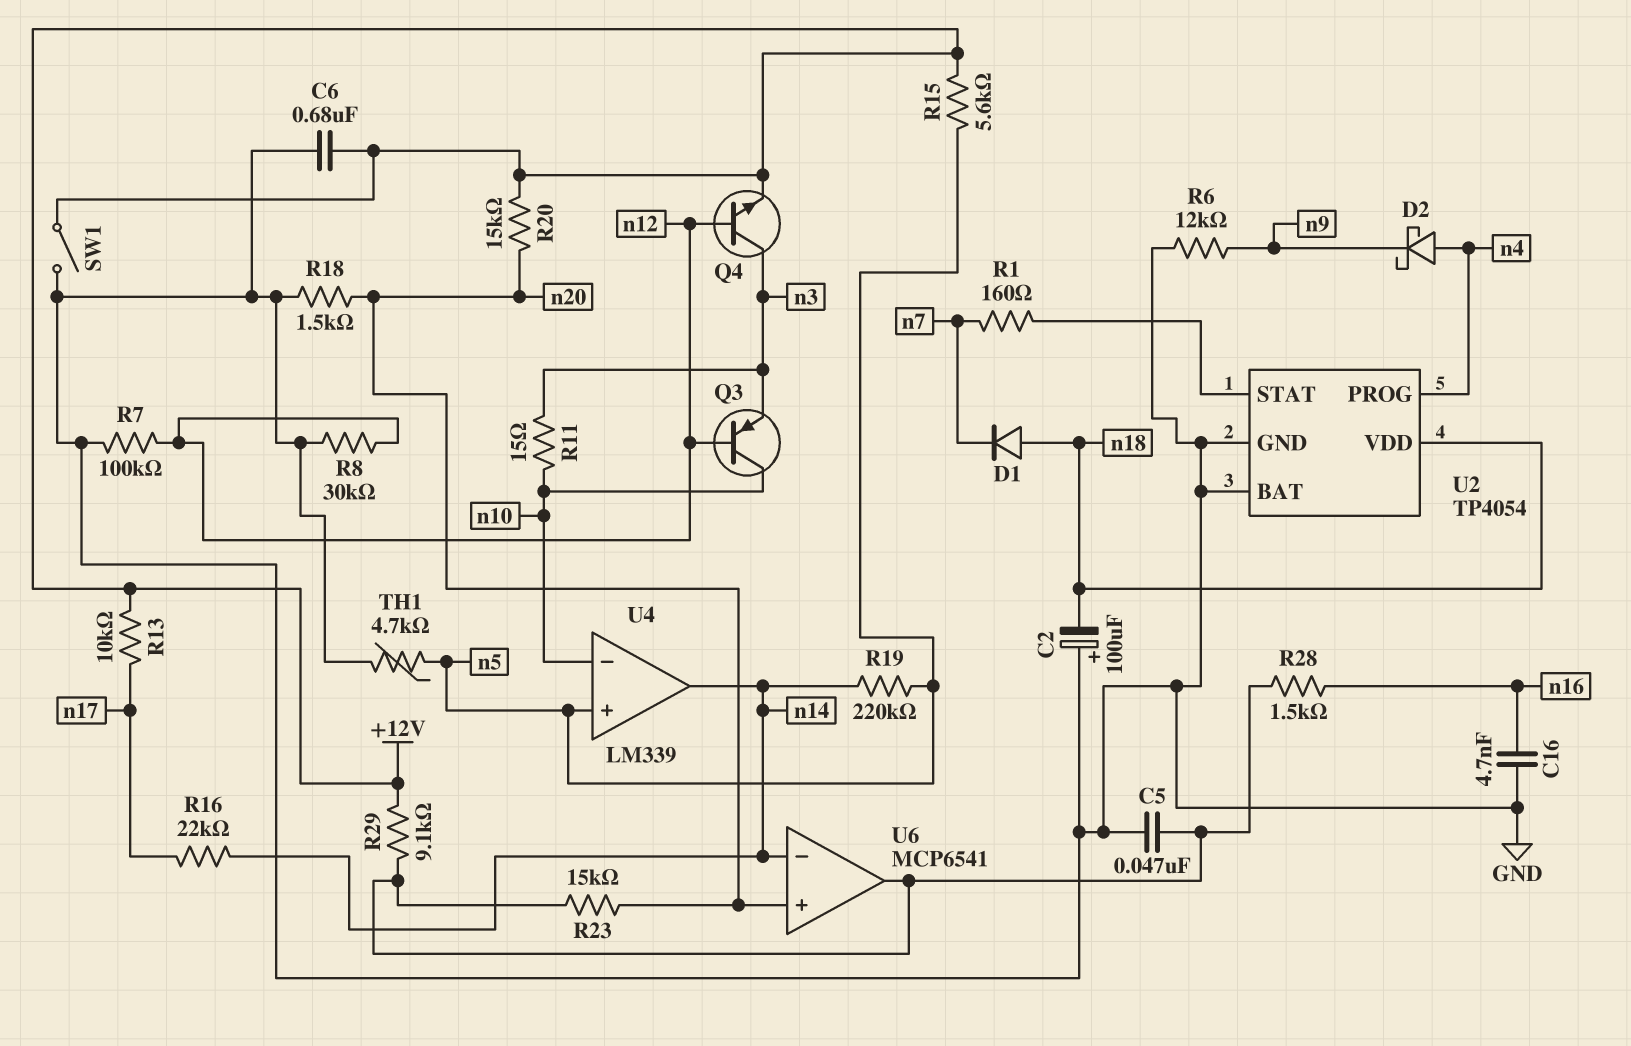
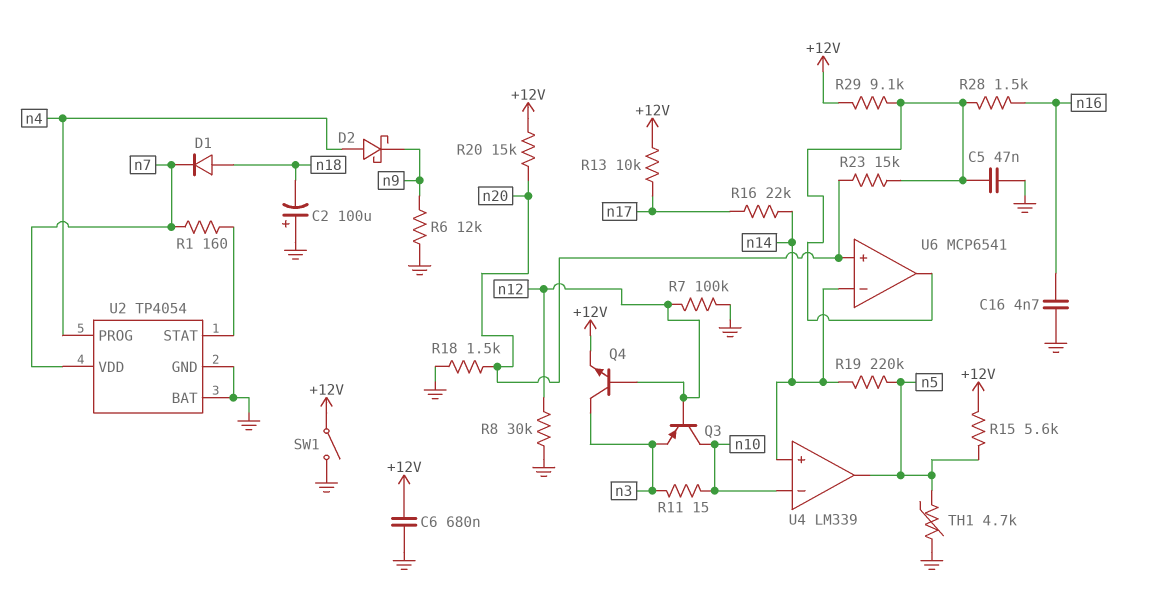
U2 pin VDD: n18 -> n7
U4 pin in+: n5 -> n14
U4 pin out: n14 -> n5

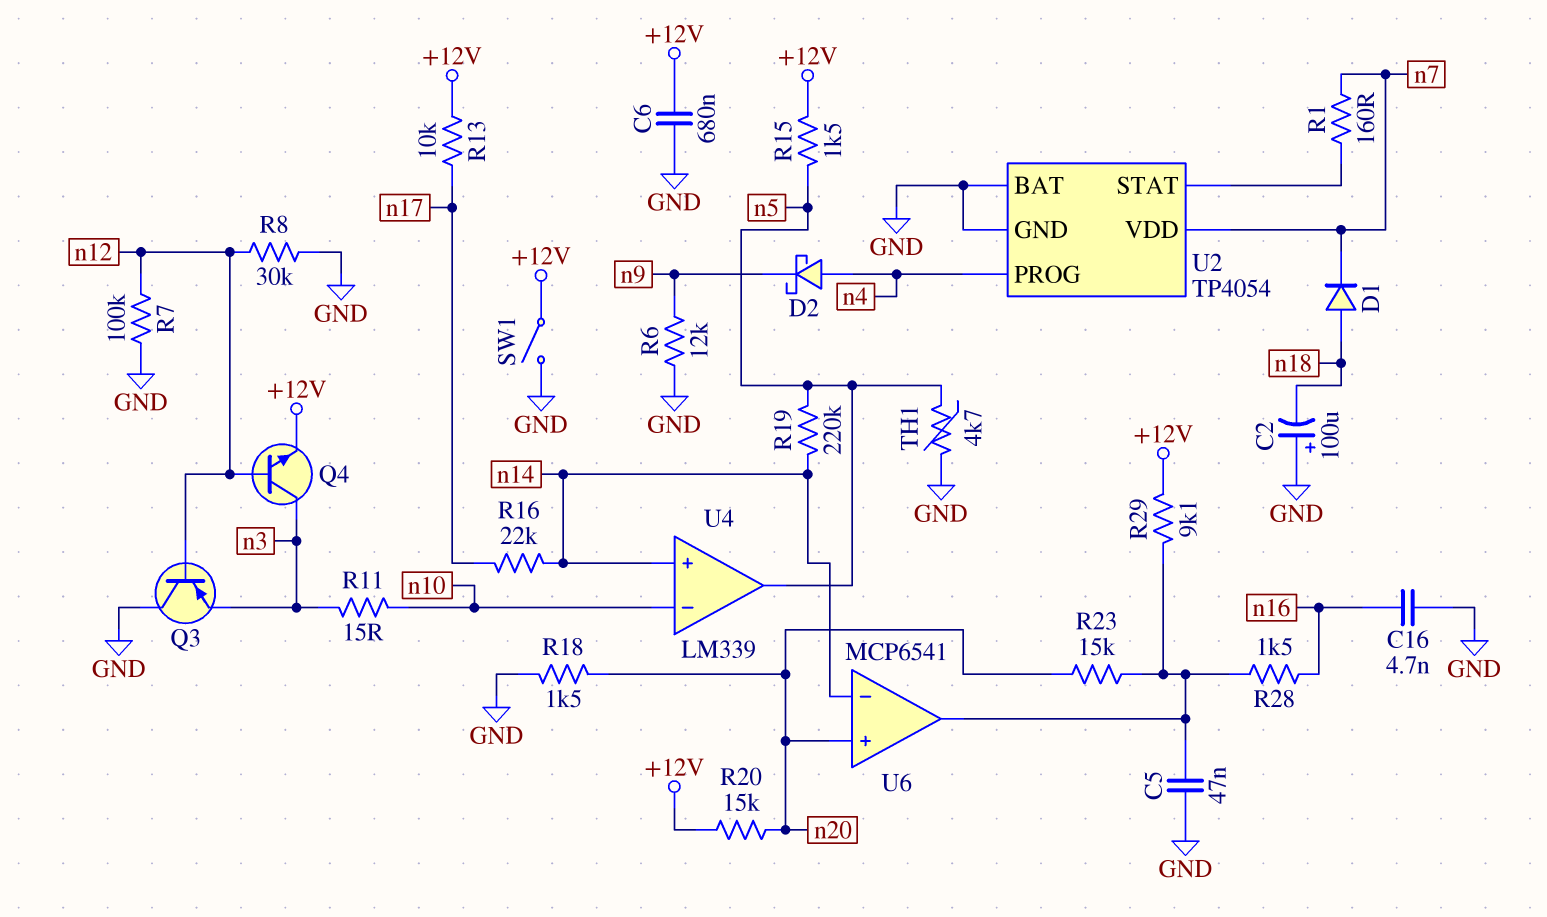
Q3: PNP (B n12, C n10, E n3) -> PNP (B n12, C GND, E n3)
R15: 5.6k (+12V, n5) -> 1.5k (+12V, n5)

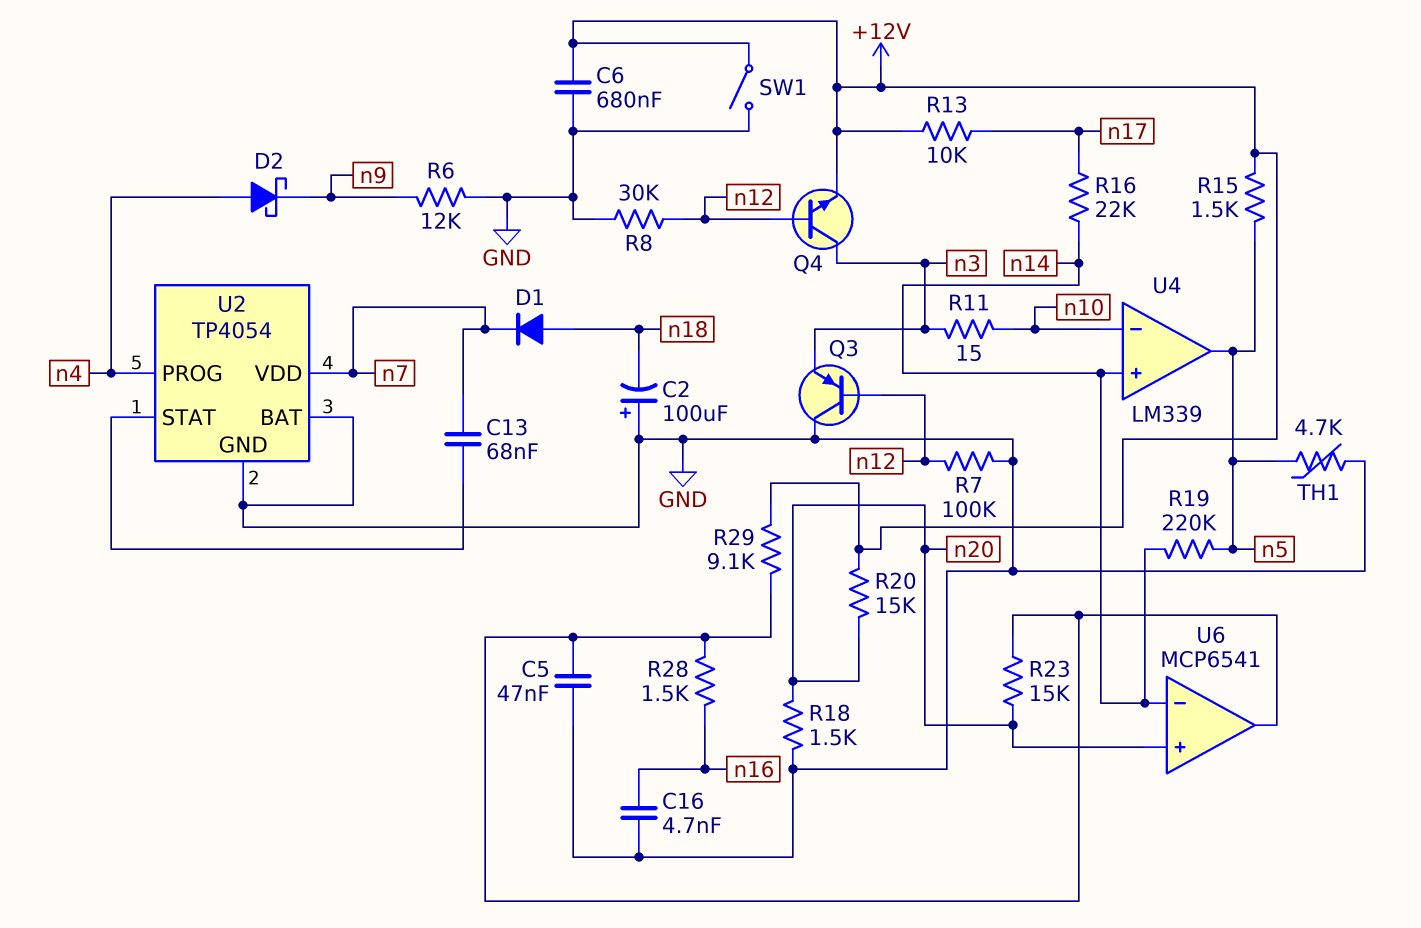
C13: none -> 68nF (U2/STAT, n7)
R1: 160 (U2/STAT, n7) -> none

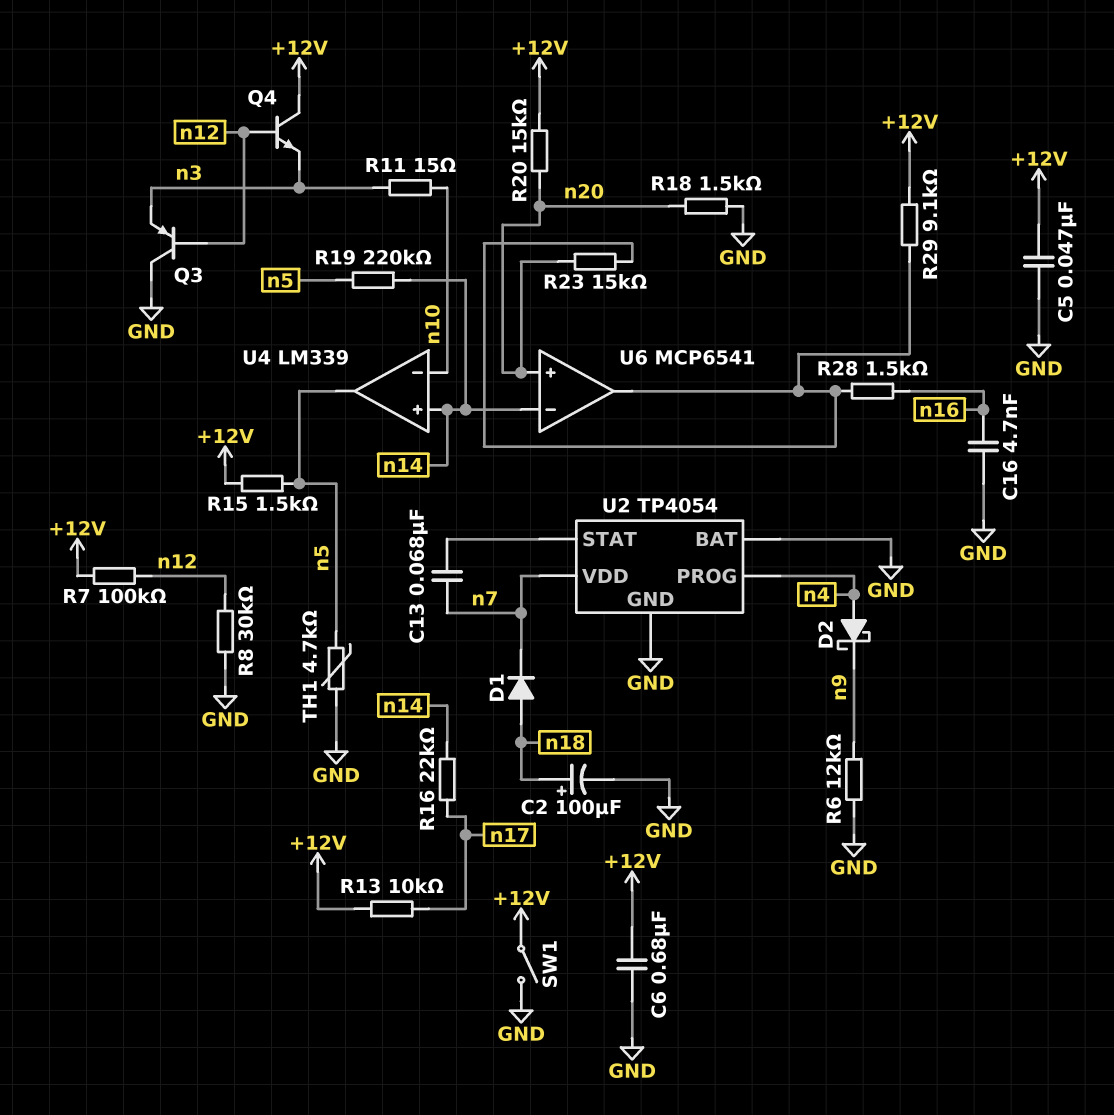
C2: 100uF (plus GND, minus n18) -> 100uF (plus n18, minus GND)
C5: 47nF (GND, U6/out) -> 47nF (+12V, GND)
Q4: NPN (B n12, C n3, E +12V) -> NPN (B n12, C +12V, E n3)
R7: 100k (GND, n12) -> 100k (+12V, n12)

